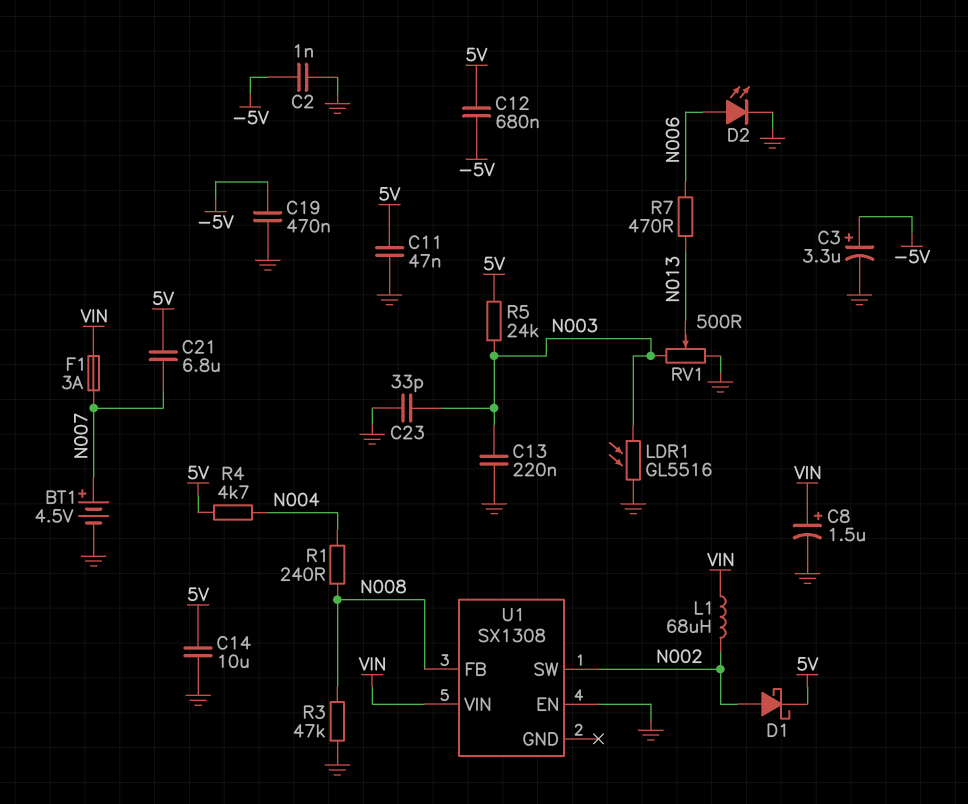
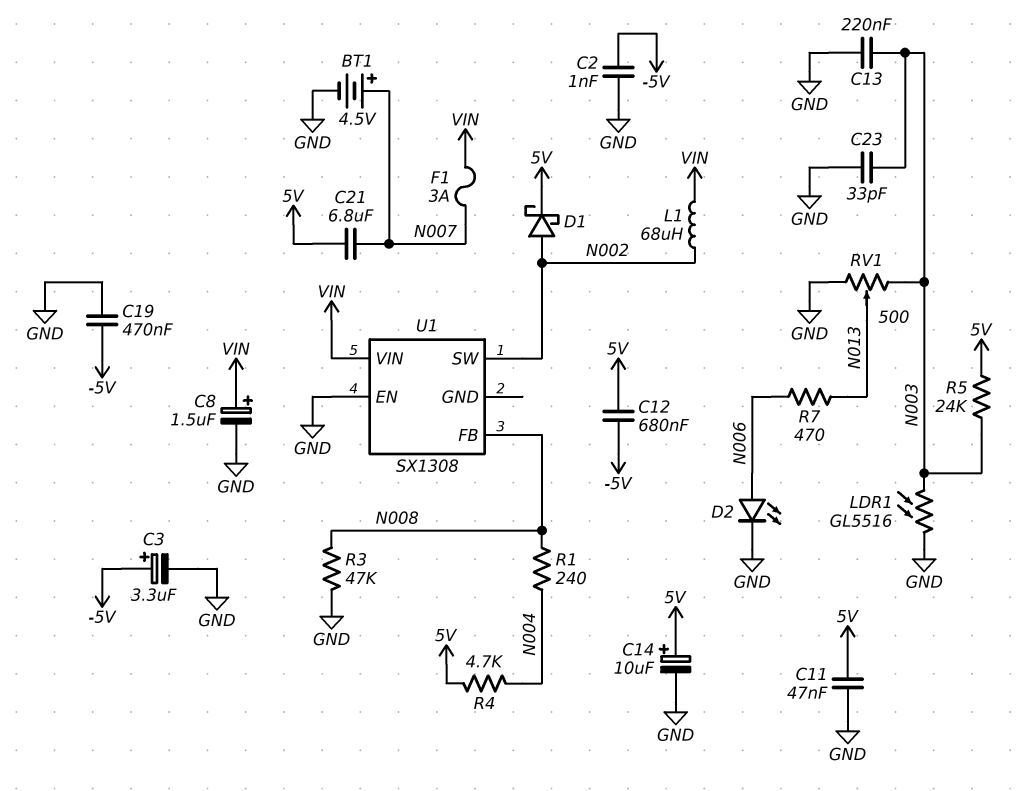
C14: 10uF (5V, GND) -> 10uF (plus 5V, minus GND)

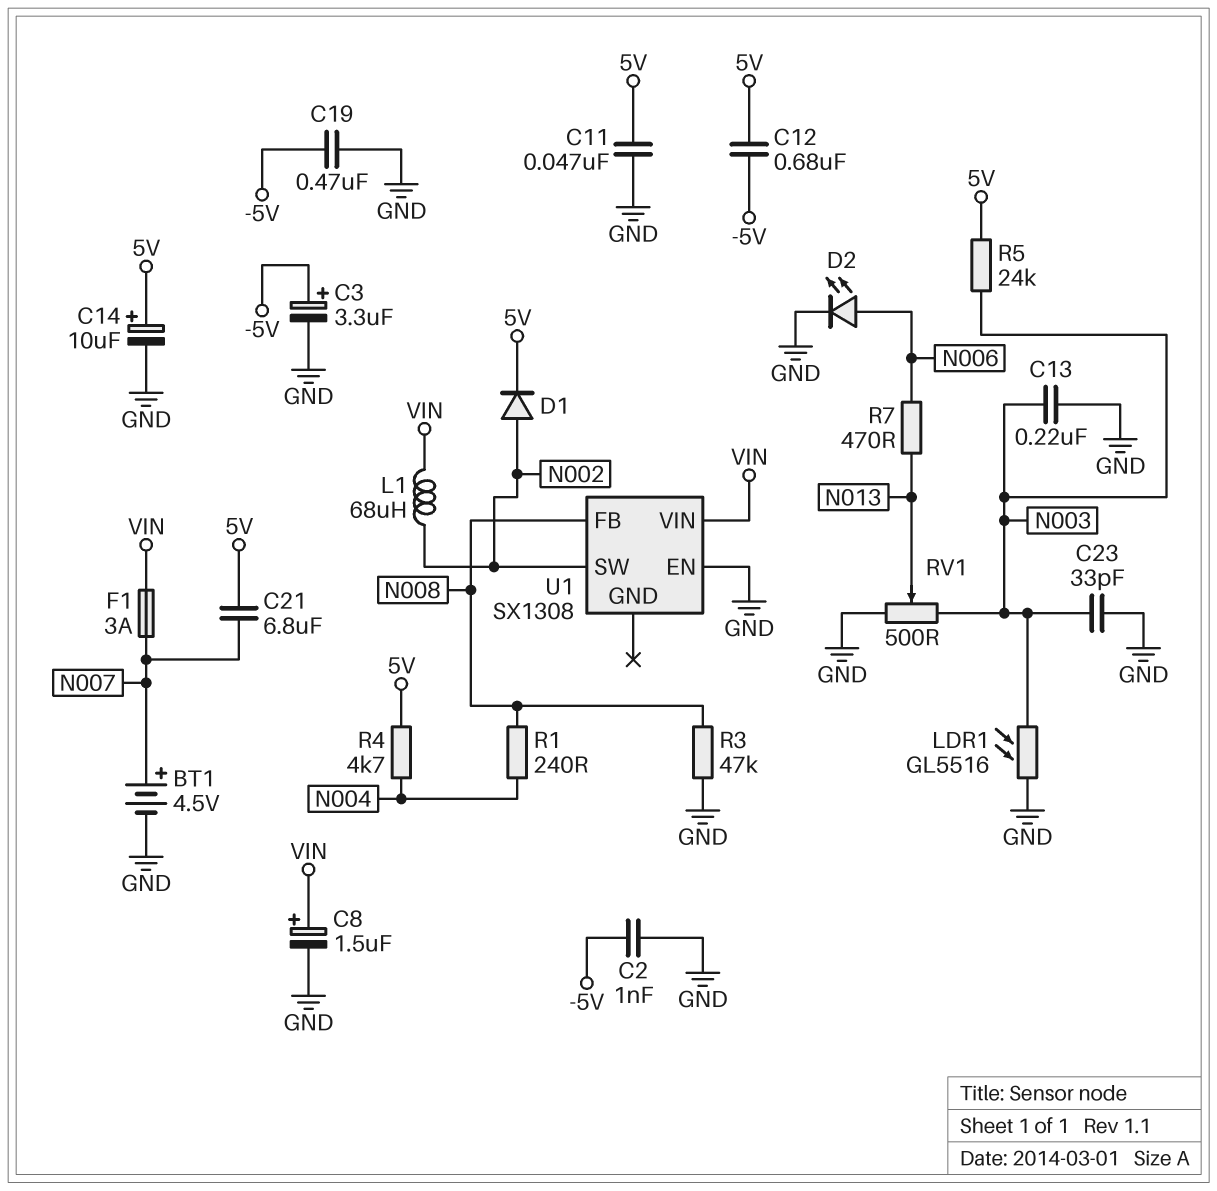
D1: schottky (A N002, K 5V) -> diode (A N002, K 5V)

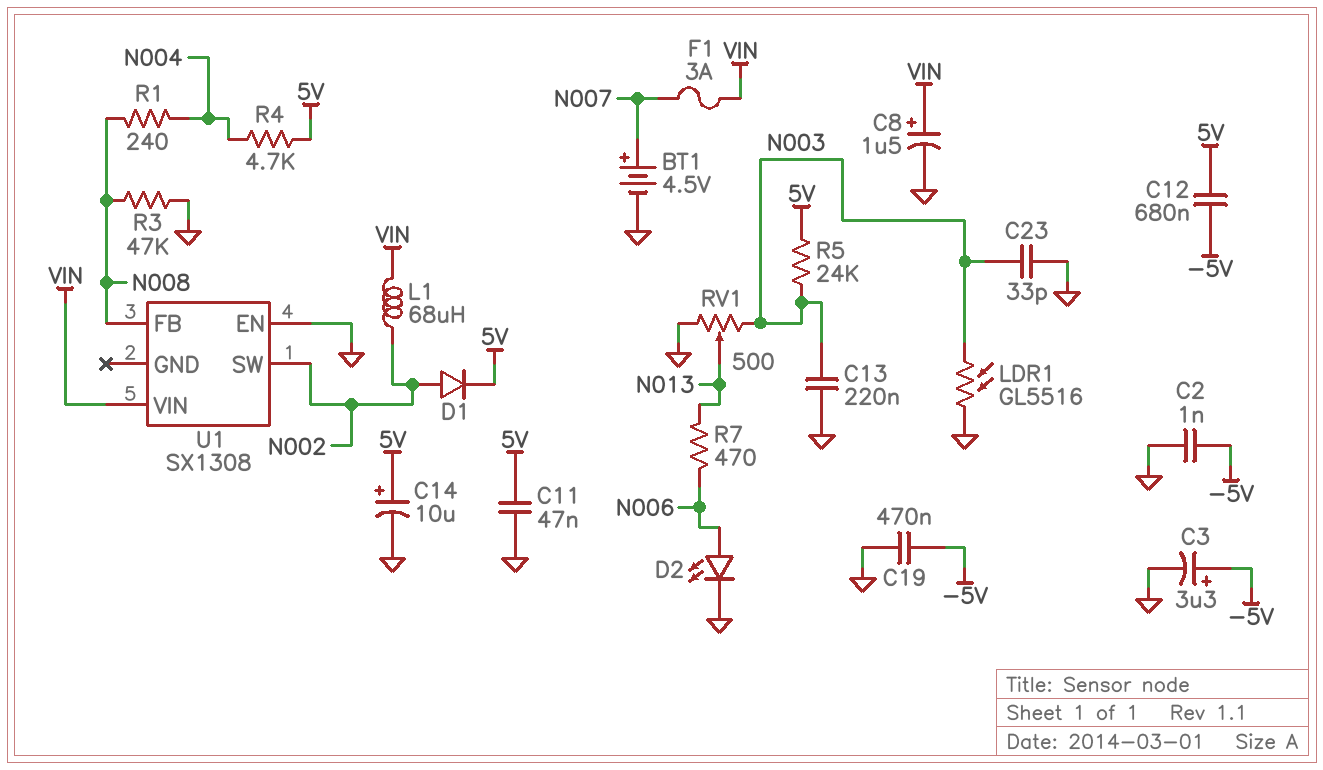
C21: 6.8uF (5V, N007) -> none

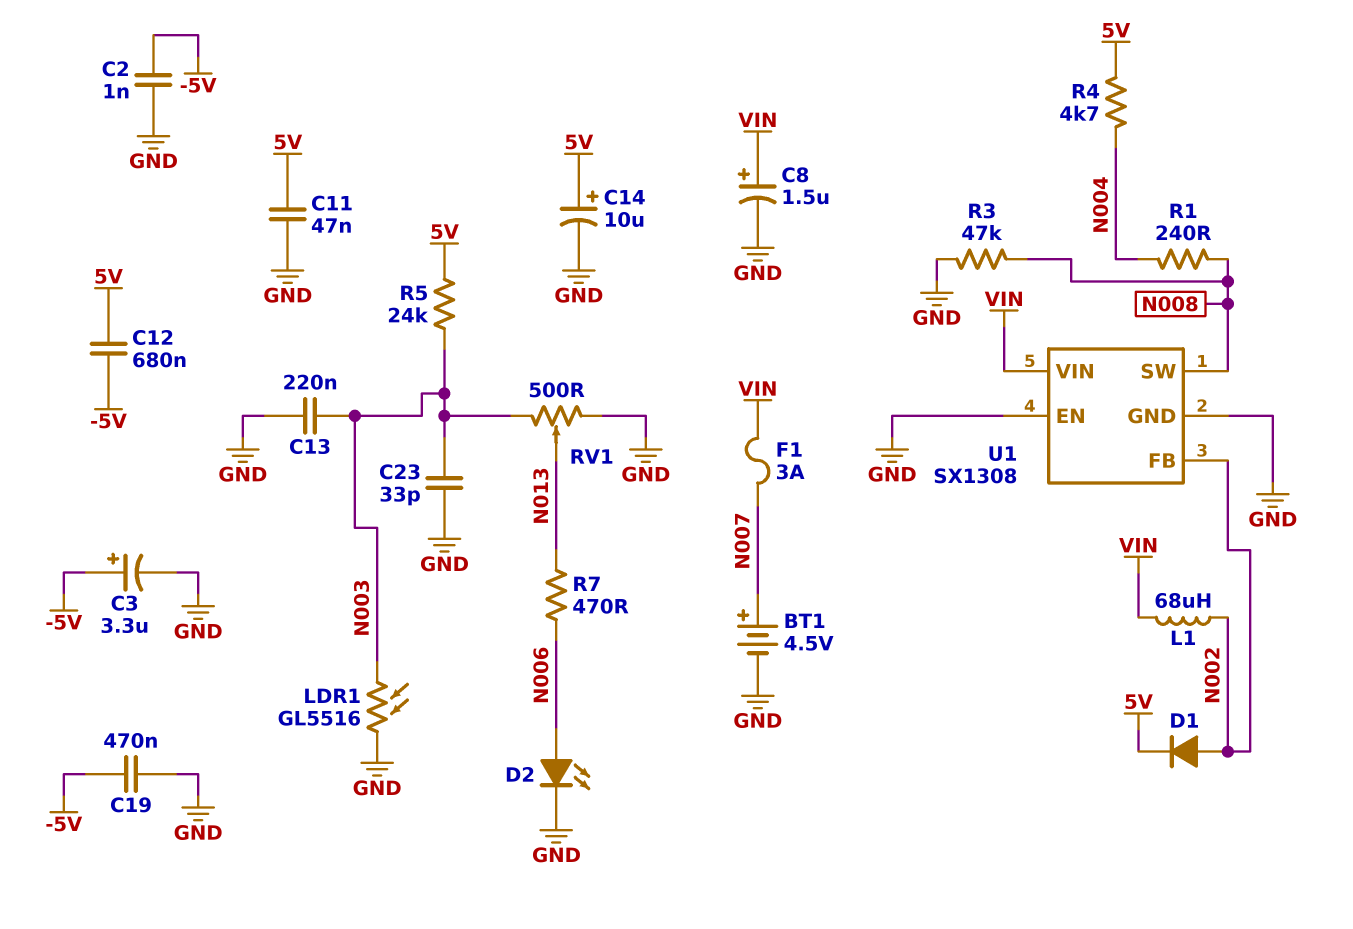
U1 pin FB: N008 -> N002
U1 pin GND: none -> GND
U1 pin SW: N002 -> N008

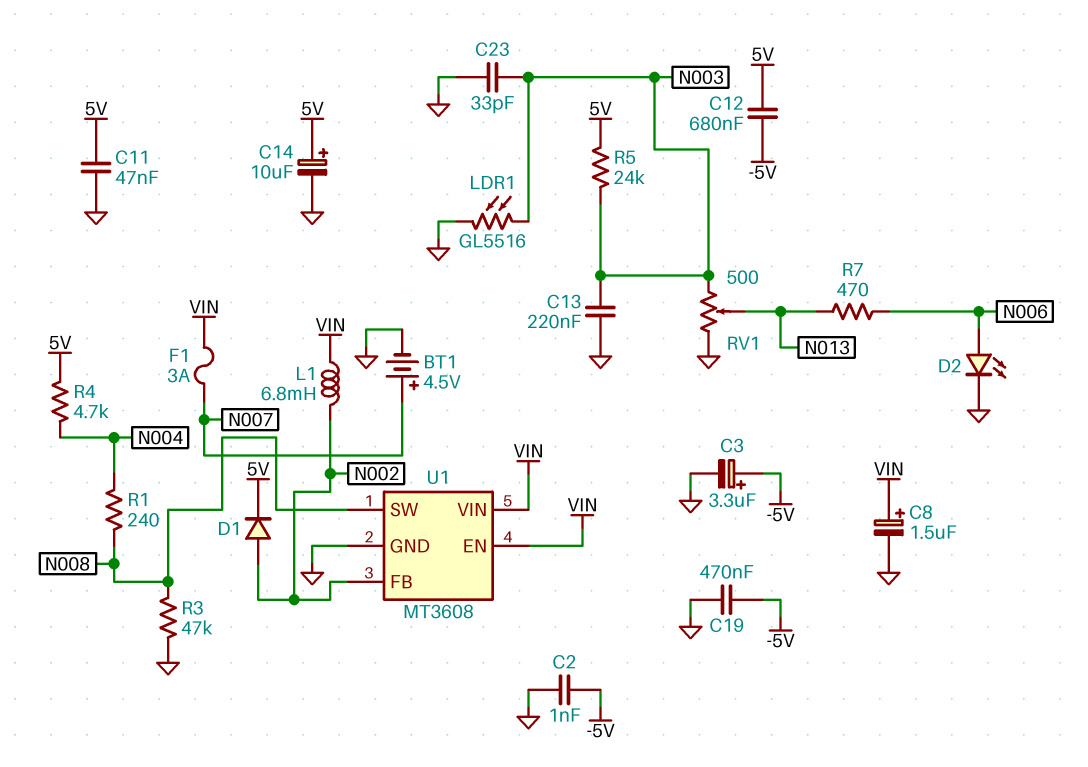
L1: 68uH (N002, VIN) -> 6.8mH (N002, VIN)
U1: SX1308 -> MT3608
U1 pin EN: GND -> VIN

